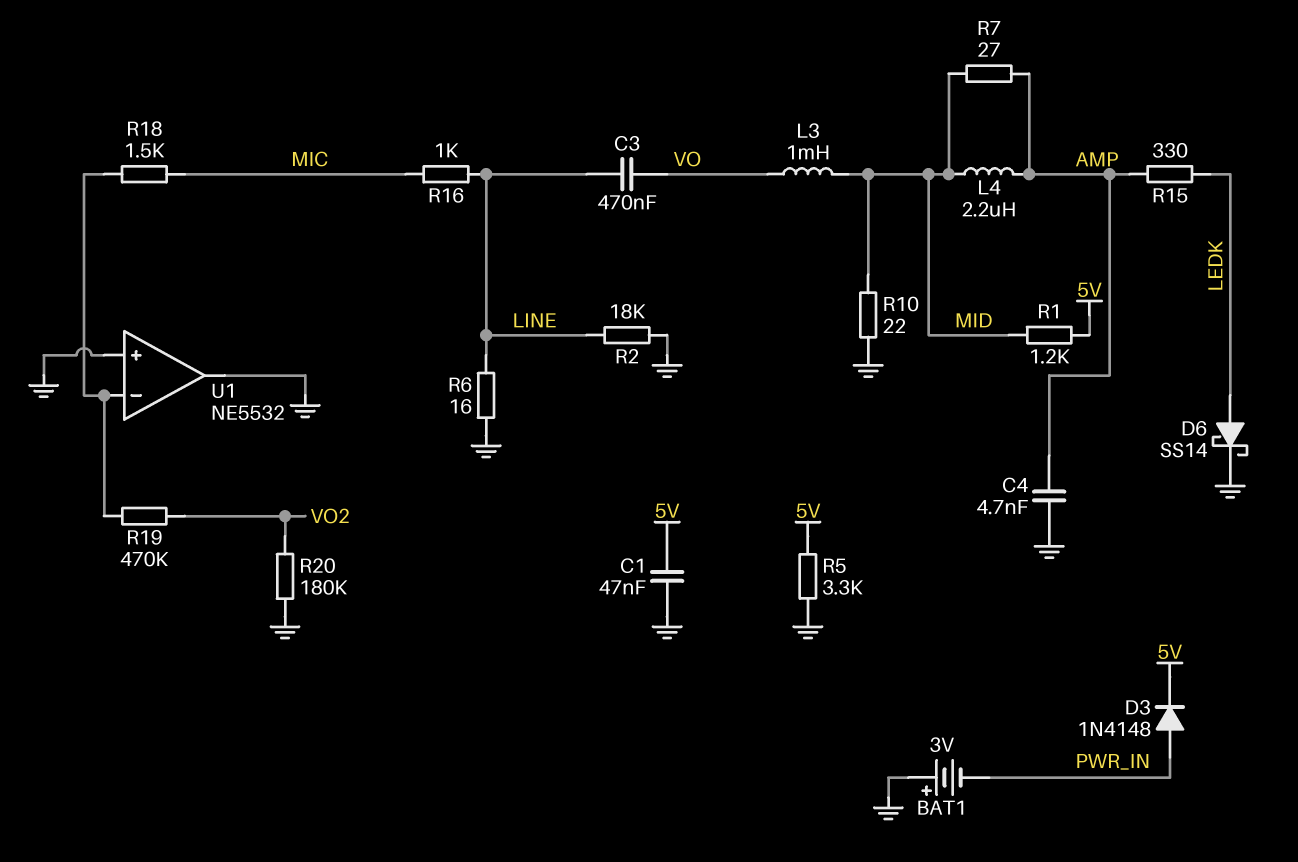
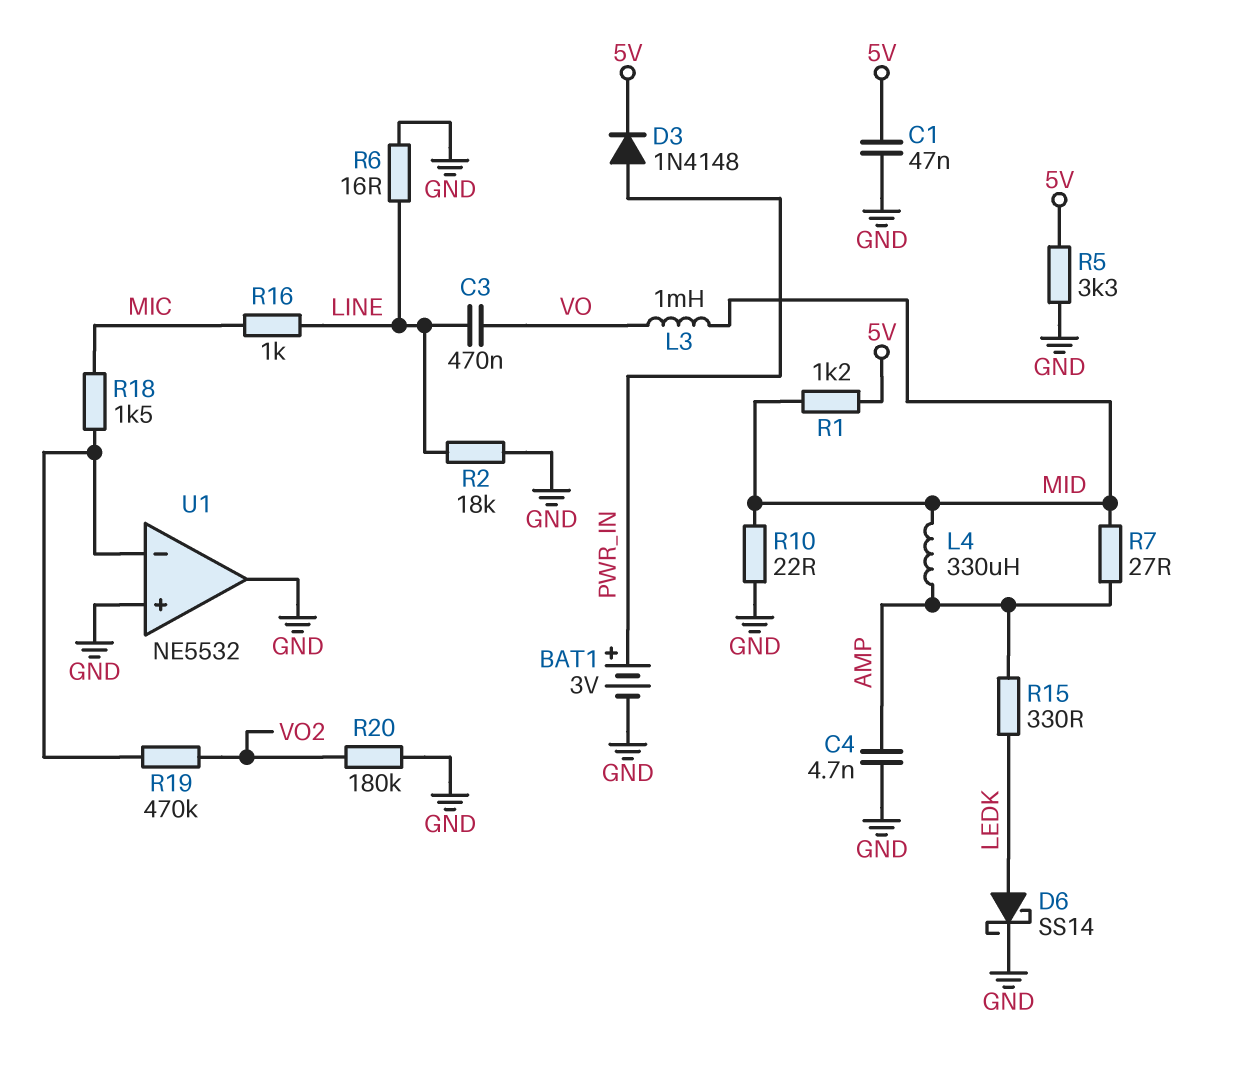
BAT1: 3V (plus GND, minus PWR_IN) -> 3V (plus PWR_IN, minus GND)
L4: 2.2uH (AMP, MID) -> 330uH (AMP, MID)

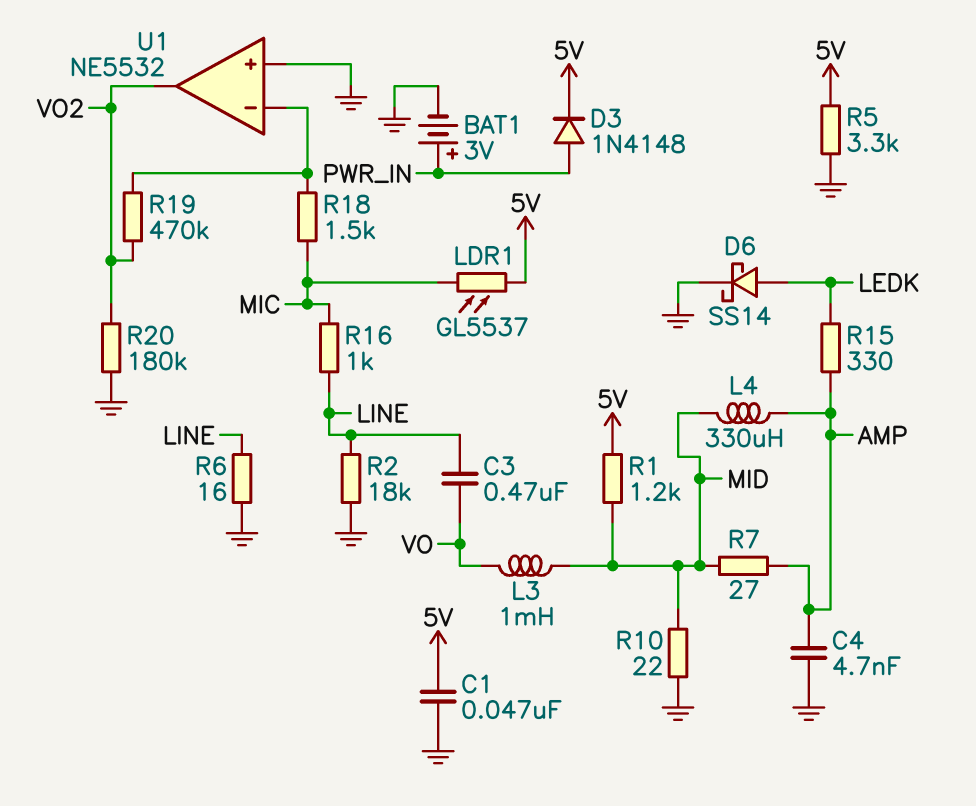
LDR1: none -> GL5537 (5V, MIC)
U1 pin out: GND -> VO2

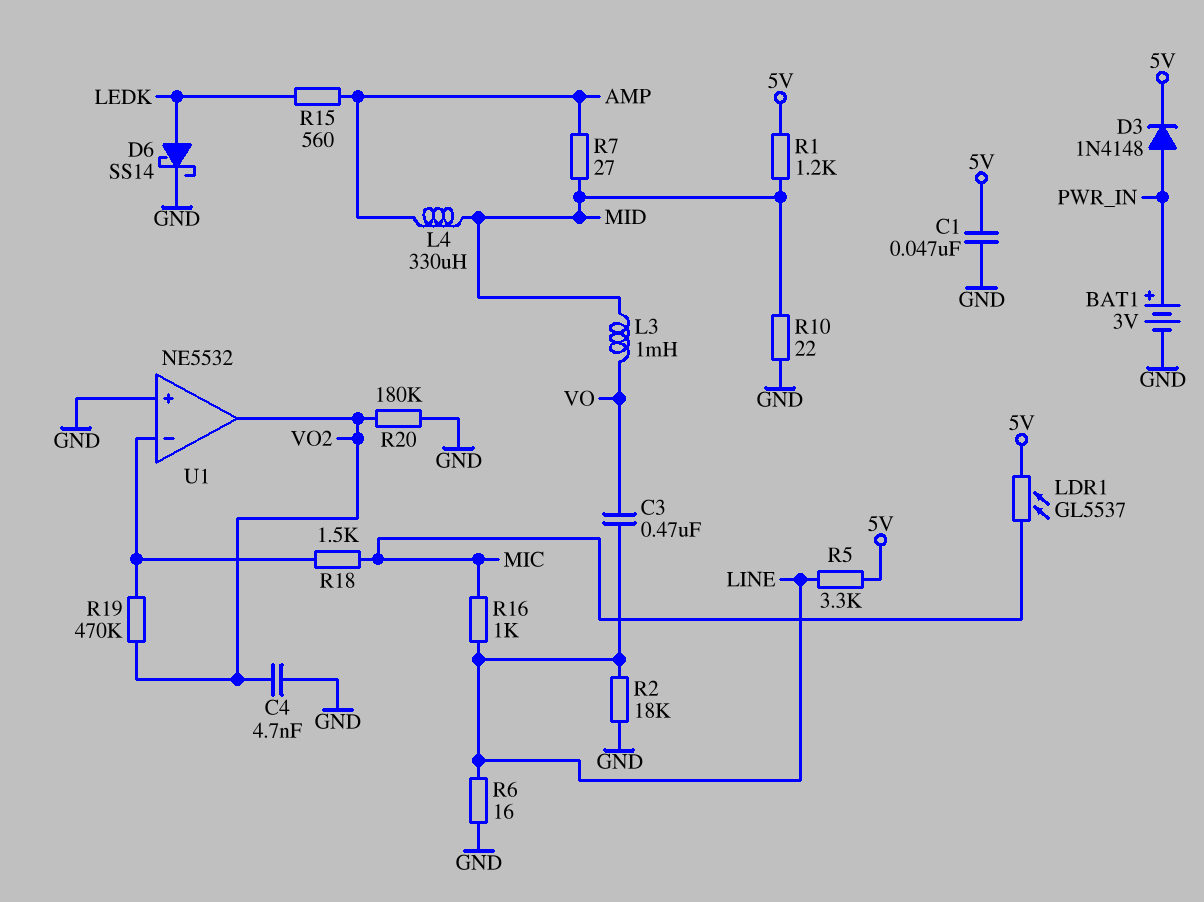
C4: 4.7nF (AMP, GND) -> 4.7nF (GND, VO2)
R5: 3.3k (5V, GND) -> 3.3k (5V, LINE)
R15: 330 (AMP, LEDK) -> 560 (AMP, LEDK)

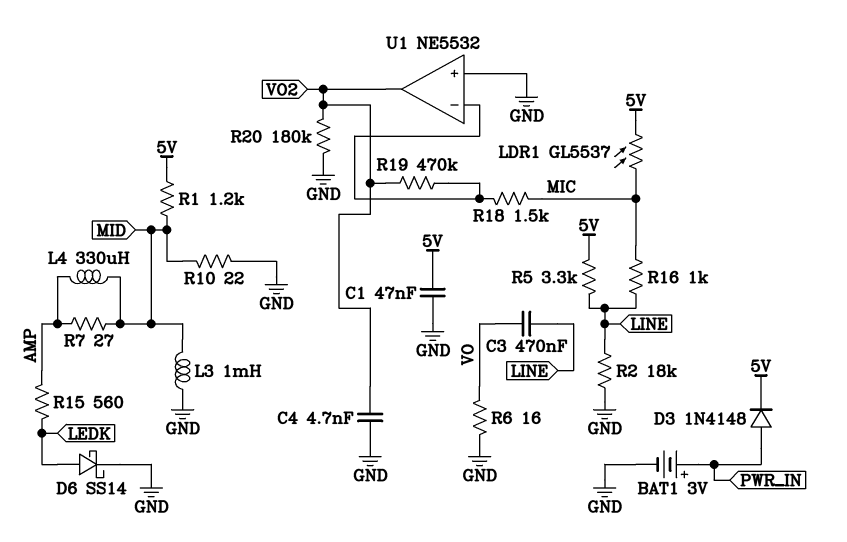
L3: 1mH (MID, VO) -> 1mH (GND, MID)
R6: 16 (GND, LINE) -> 16 (GND, VO)

